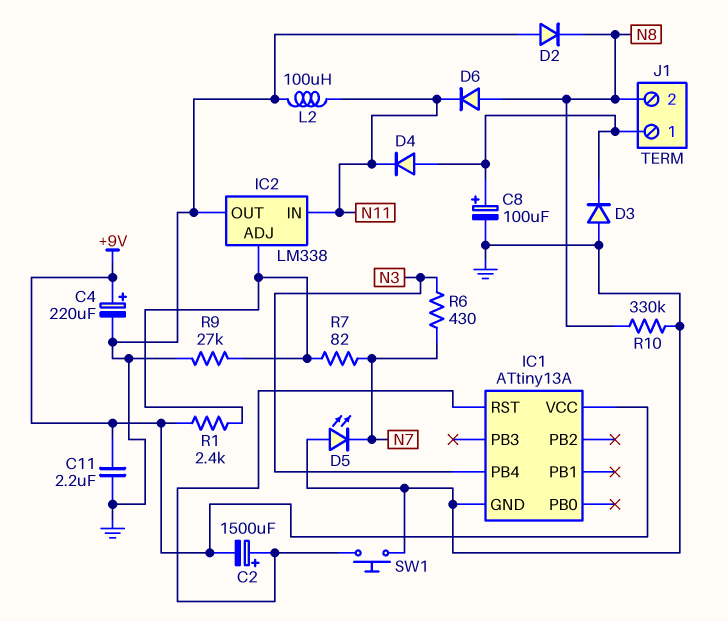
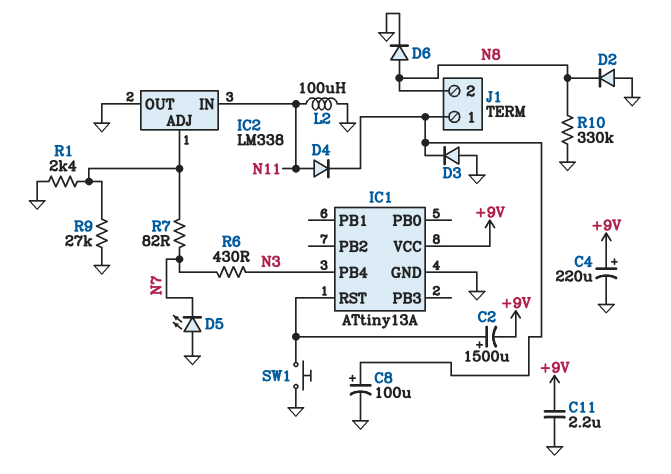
D4: diode (A J1/1, K N11) -> diode (A N11, K J1/1)
D6: diode (A N8, K N11) -> diode (A N8, K GND)
R1: 2.4k (+9V, IC2/ADJ) -> 2.4k (GND, IC2/ADJ)

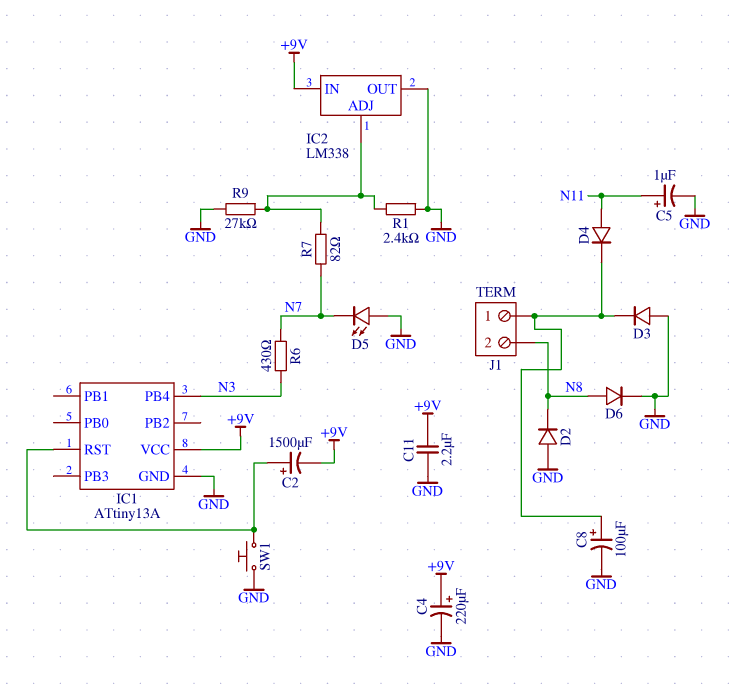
C5: none -> 1uF (plus N11, minus GND)
IC2 pin IN: N11 -> +9V
L2: 100uH (GND, N11) -> none
R10: 330k (GND, N8) -> none

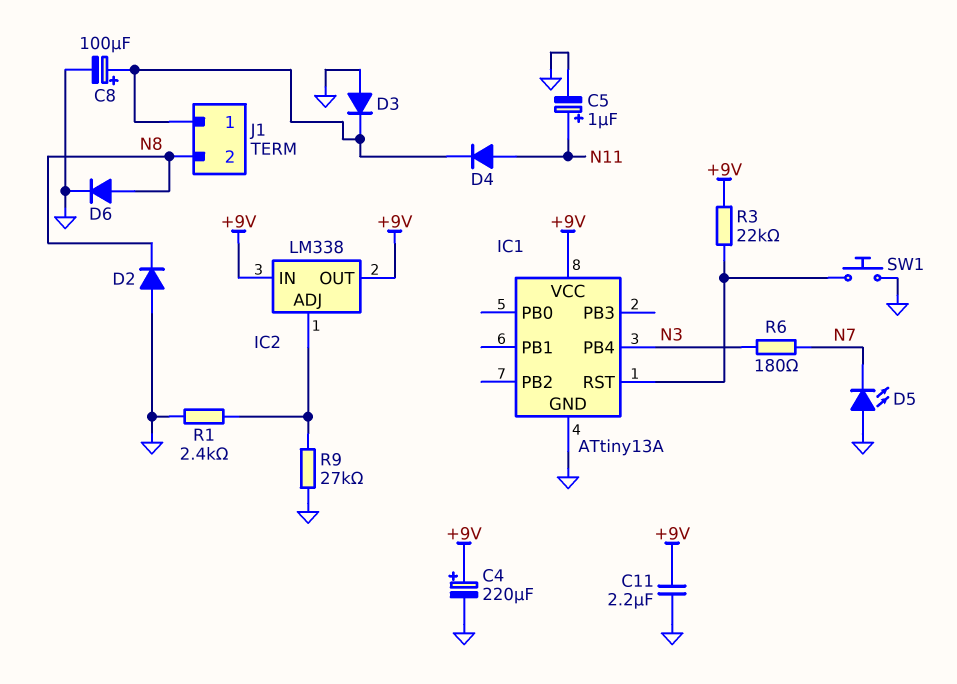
C2: 1500uF (plus IC1/RST, minus +9V) -> none
IC2 pin OUT: GND -> +9V
R3: none -> 22k (+9V, IC1/RST)
R6: 430 (N3, N7) -> 180 (N3, N7)
R7: 82 (IC2/ADJ, N7) -> none

